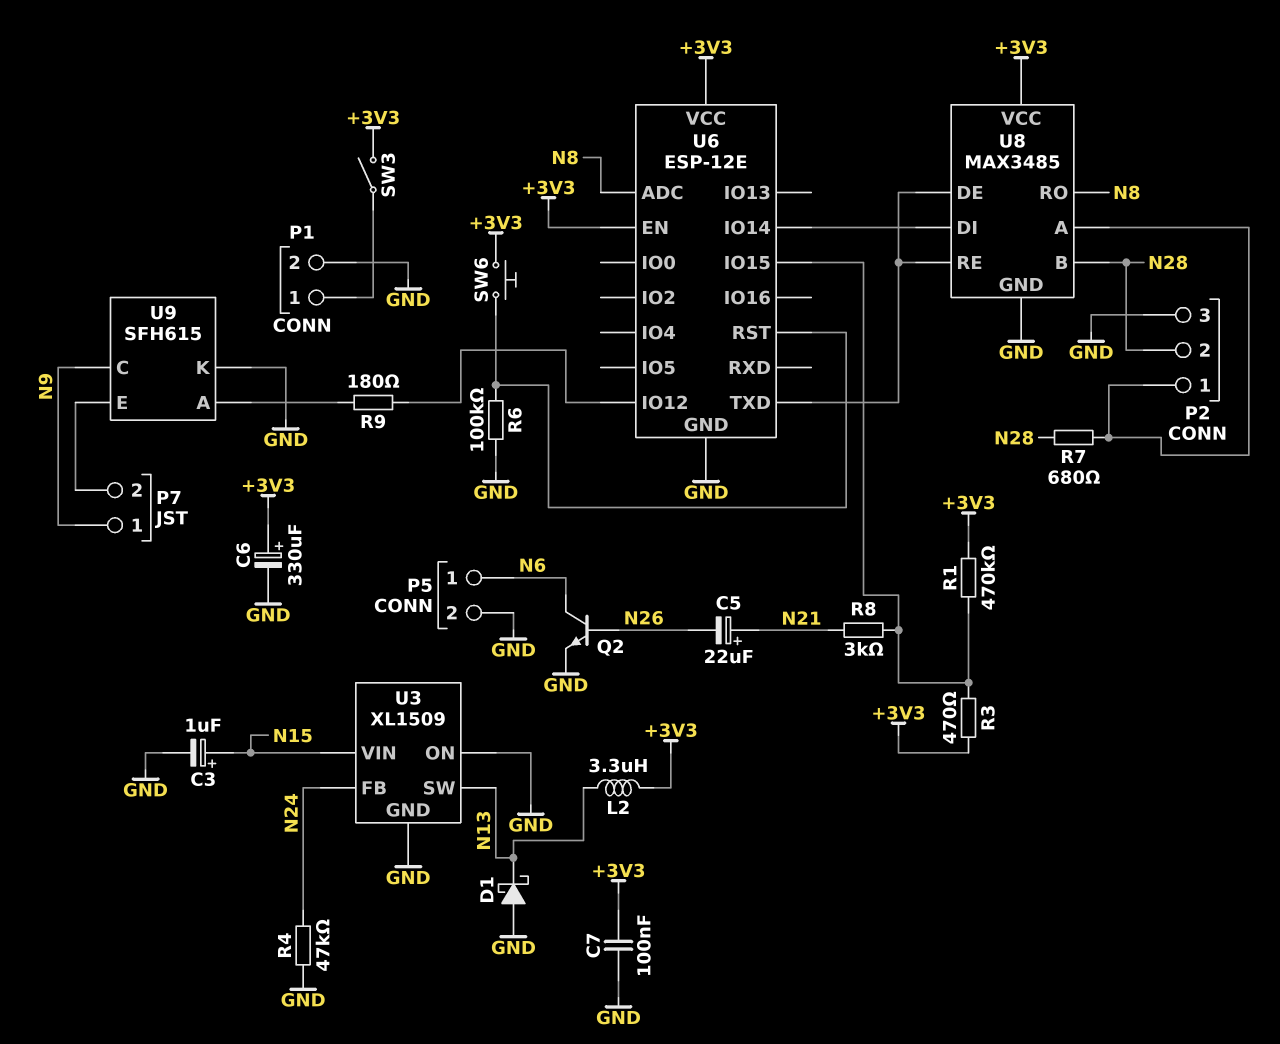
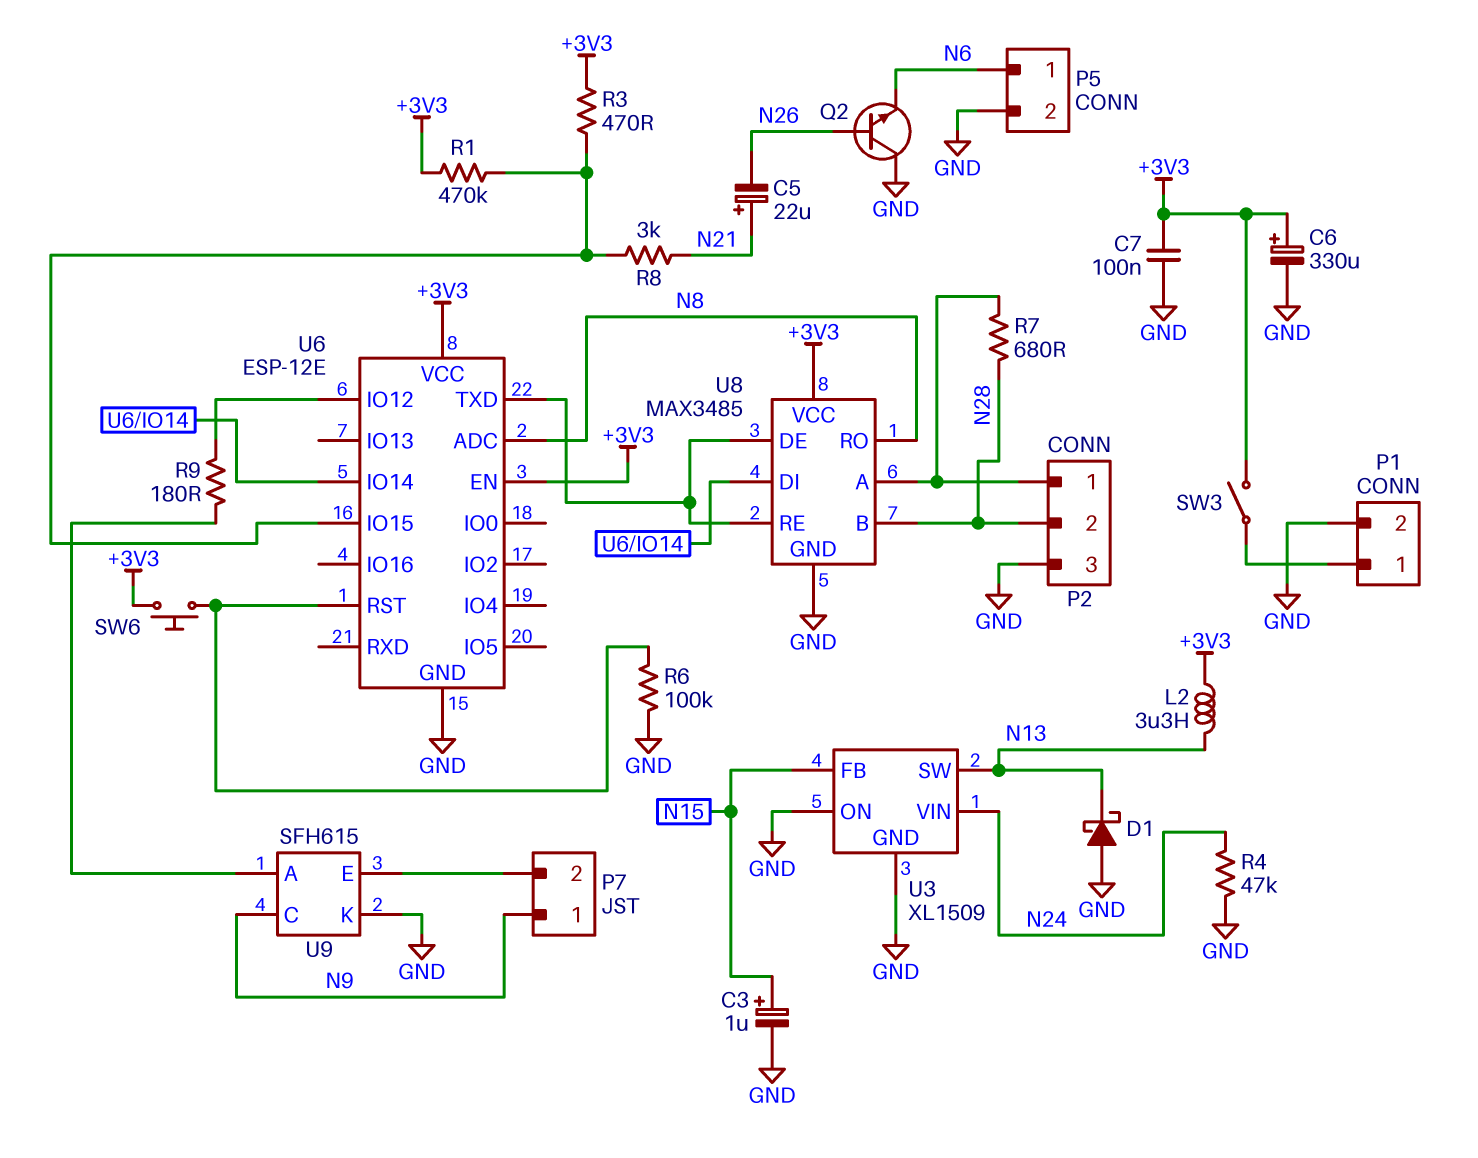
Q2: NPN (B N26, C N6, E GND) -> NPN (B N26, C GND, E N6)
U3 pin FB: N24 -> N15
U3 pin VIN: N15 -> N24

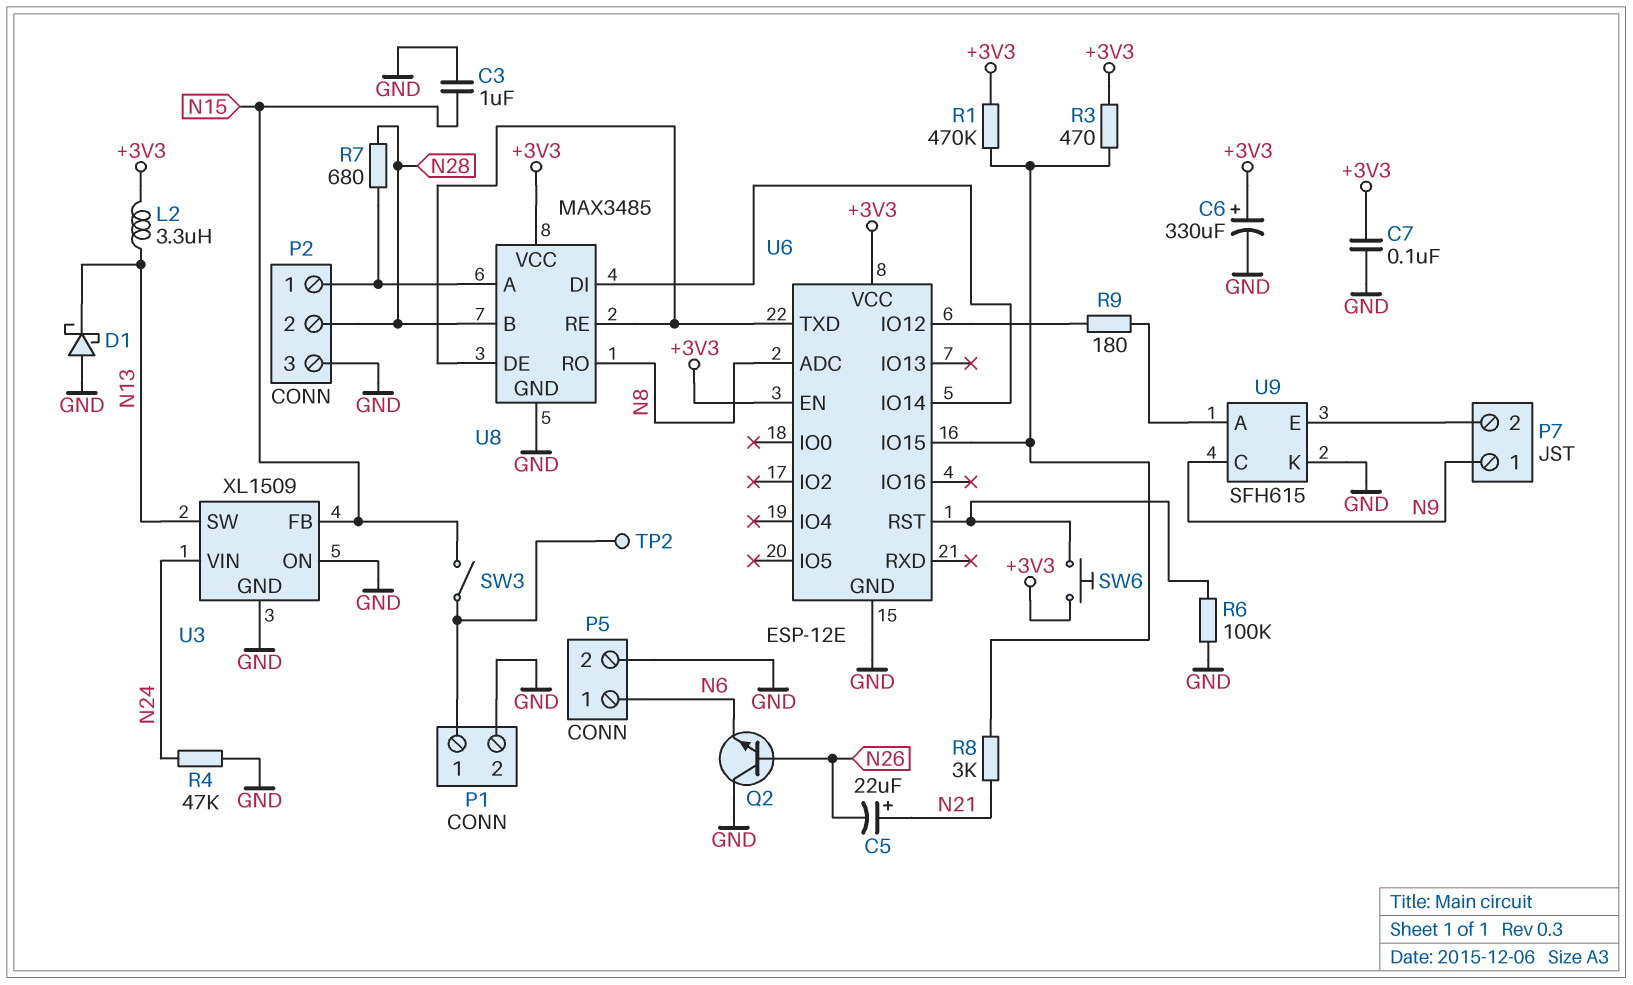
C3: 1uF (plus N15, minus GND) -> 1uF (GND, N15)
SW3: switch (+3V3, P1/1) -> switch (N15, P1/1)
TP2: none -> test point (P1/1)

